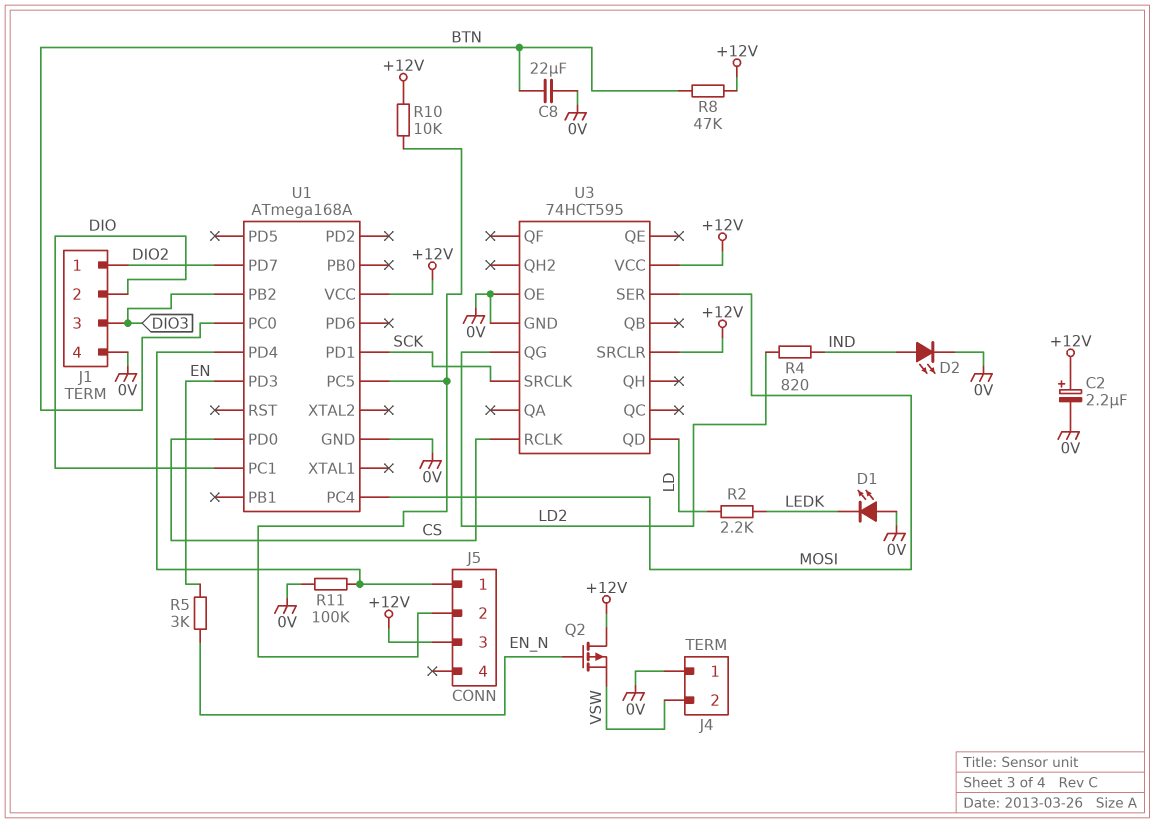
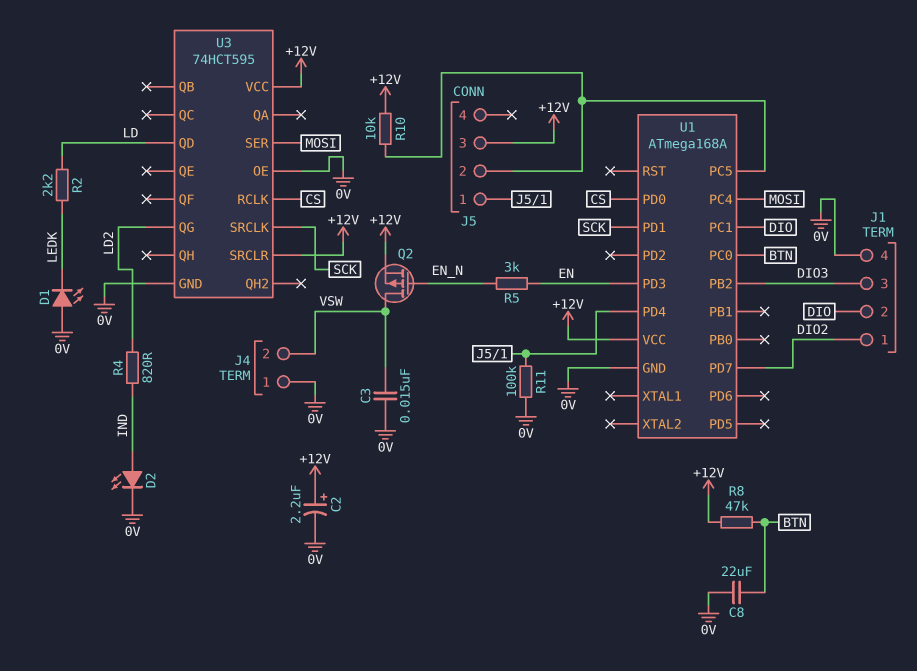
C3: none -> 15nF (0V, VSW)
Q2: PMOS (G EN_N, D +12V, S VSW) -> PMOS (G EN_N, D VSW, S +12V)

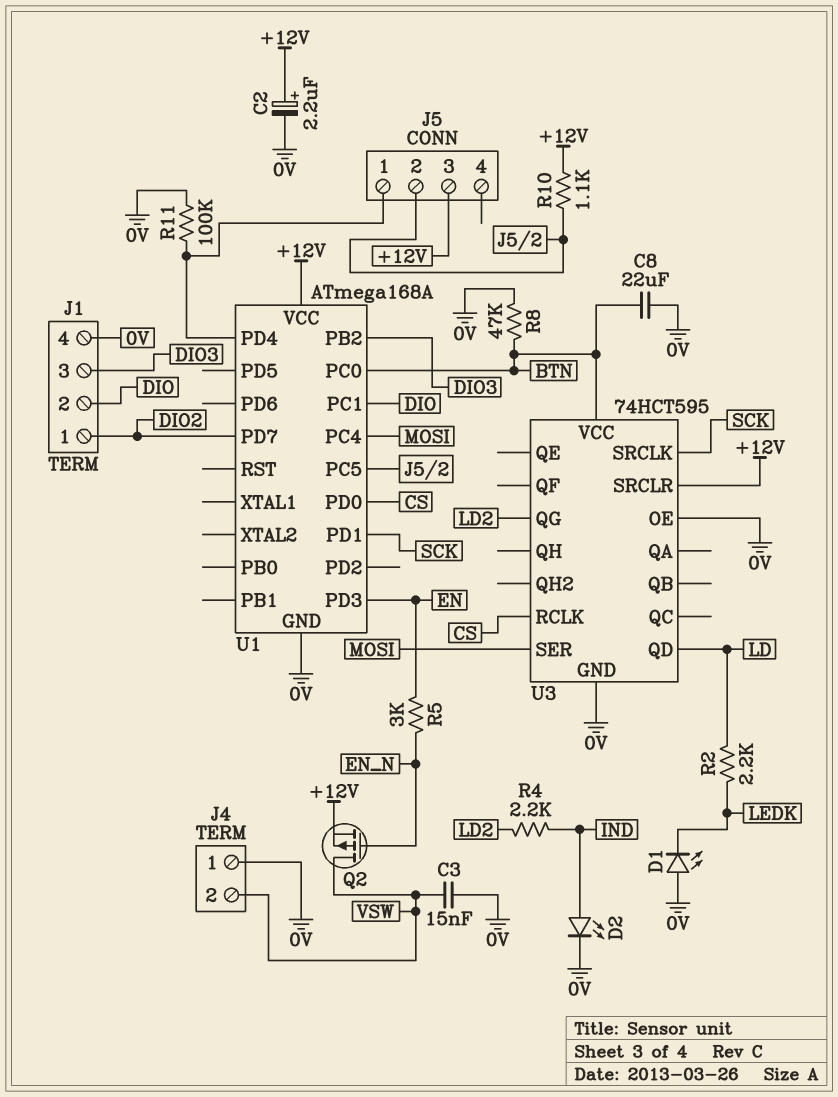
R4: 820 (IND, LD2) -> 2.2k (IND, LD2)
R8: 47k (+12V, BTN) -> 47k (0V, BTN)
R10: 10k (+12V, J5/2) -> 1.1k (+12V, J5/2)
U3 pin VCC: +12V -> BTN

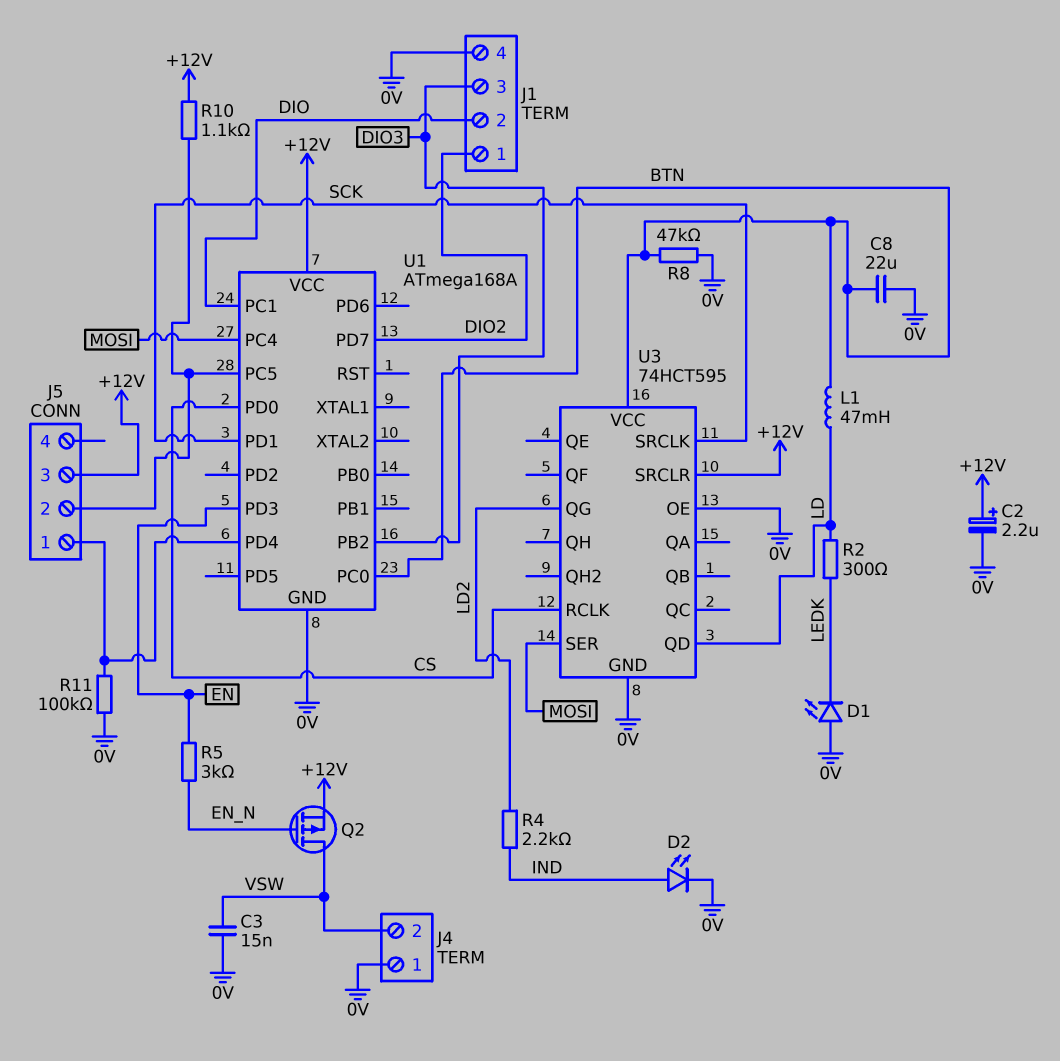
L1: none -> 47mH (BTN, LD)
R2: 2.2k (LD, LEDK) -> 300 (LD, LEDK)

